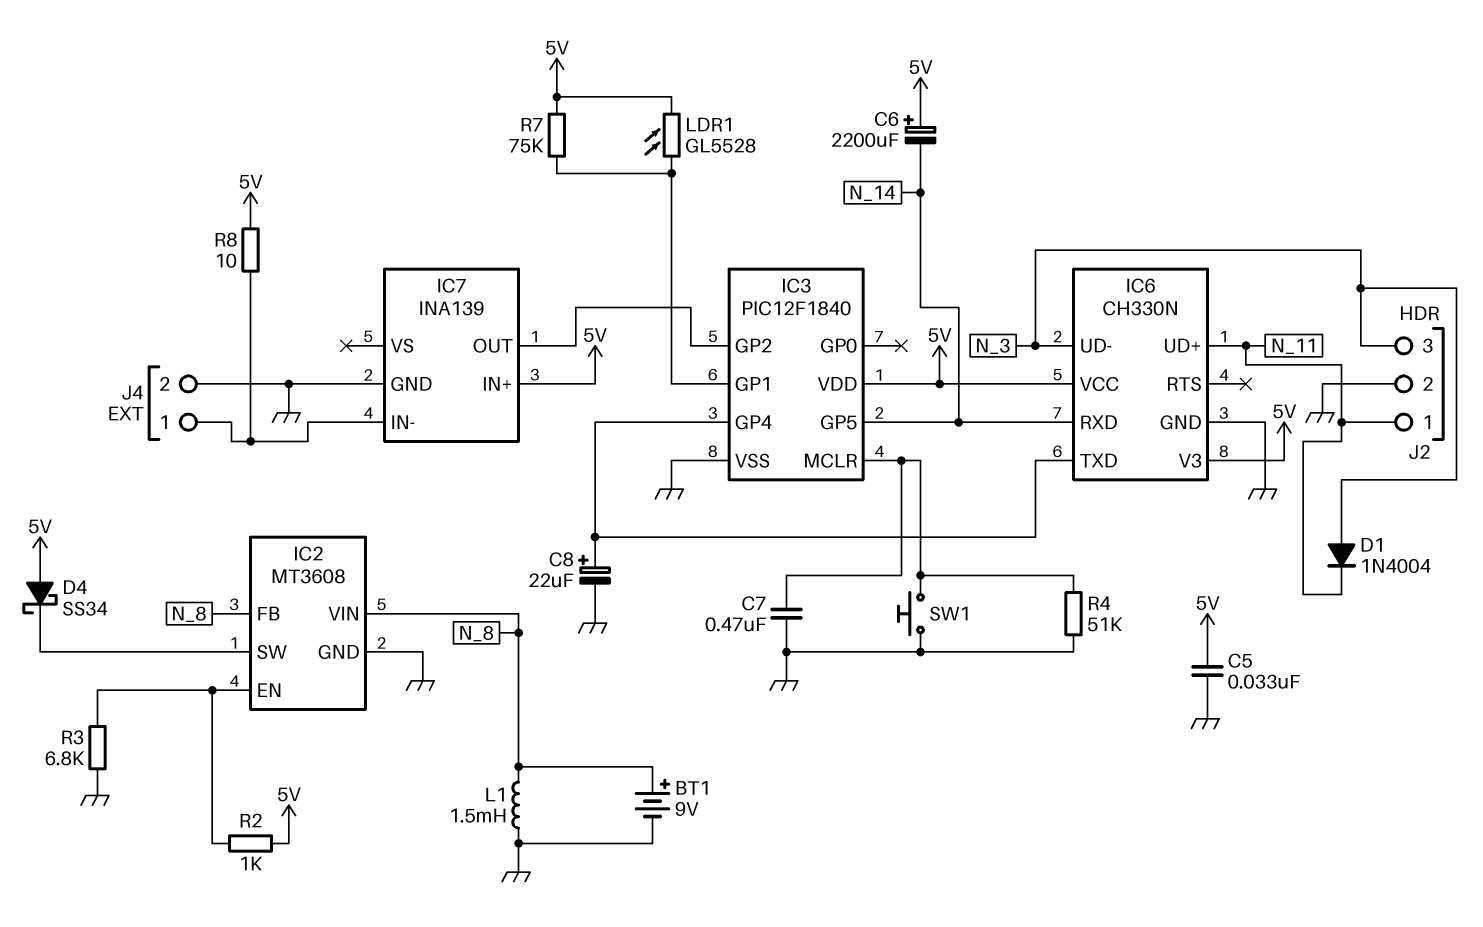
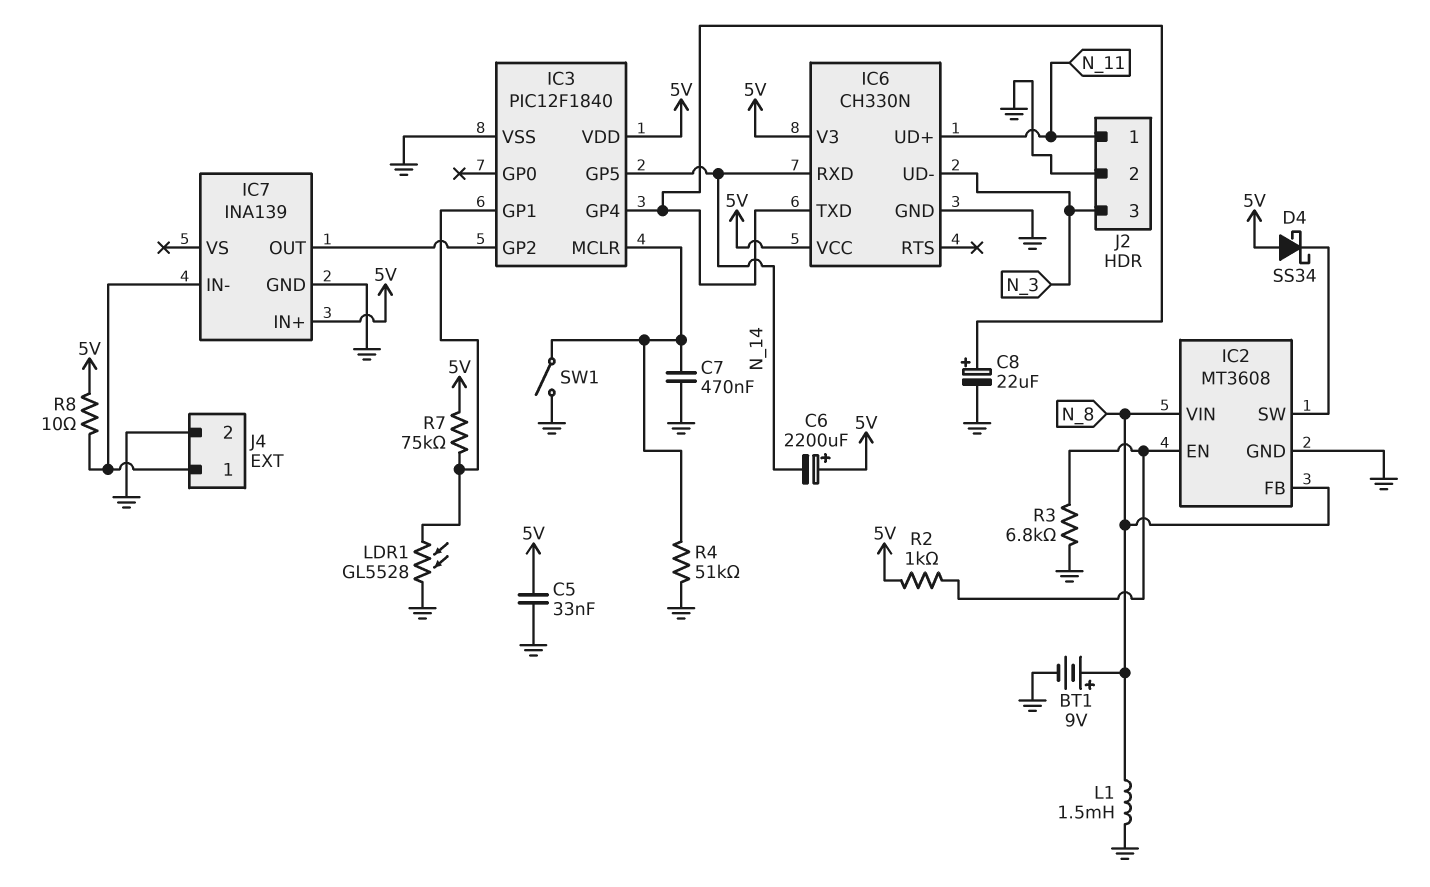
D1: diode 1N4004 (A N_3, K N_11) -> none
LDR1: GL5528 (5V, IC3/GP1) -> GL5528 (GND, IC3/GP1)
SW1: button (GND, IC3/MCLR) -> switch (GND, IC3/MCLR)

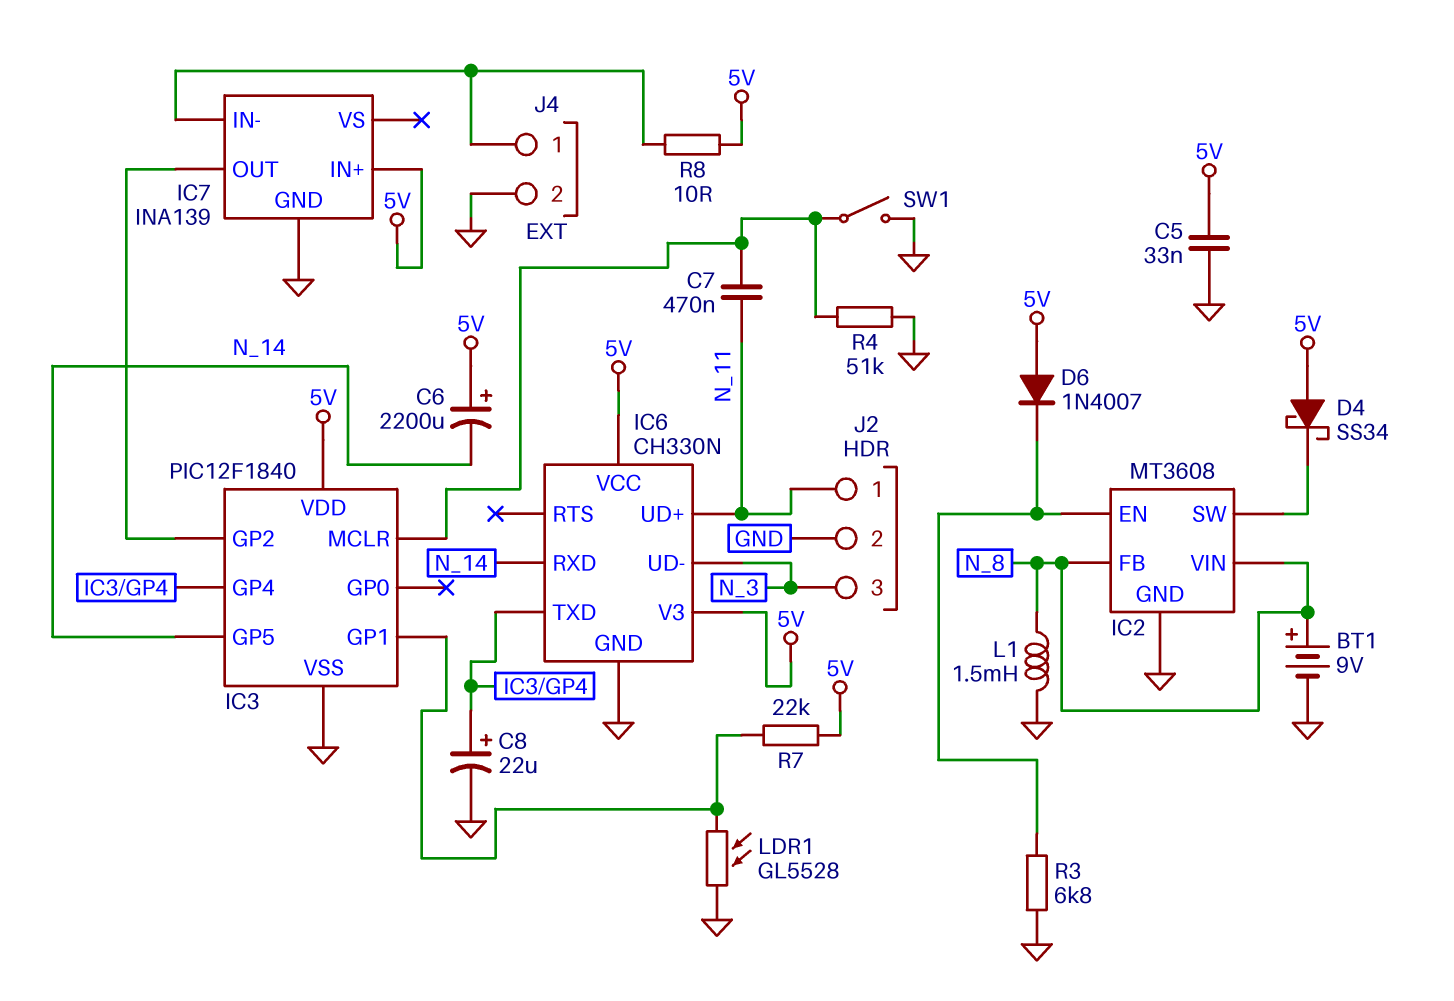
C7: 470nF (GND, IC3/MCLR) -> 470nF (IC3/MCLR, N_11)
D6: none -> diode 1N4007 (A 5V, K IC2/EN)
R2: 1k (5V, IC2/EN) -> none
R7: 75k (5V, IC3/GP1) -> 22k (5V, IC3/GP1)

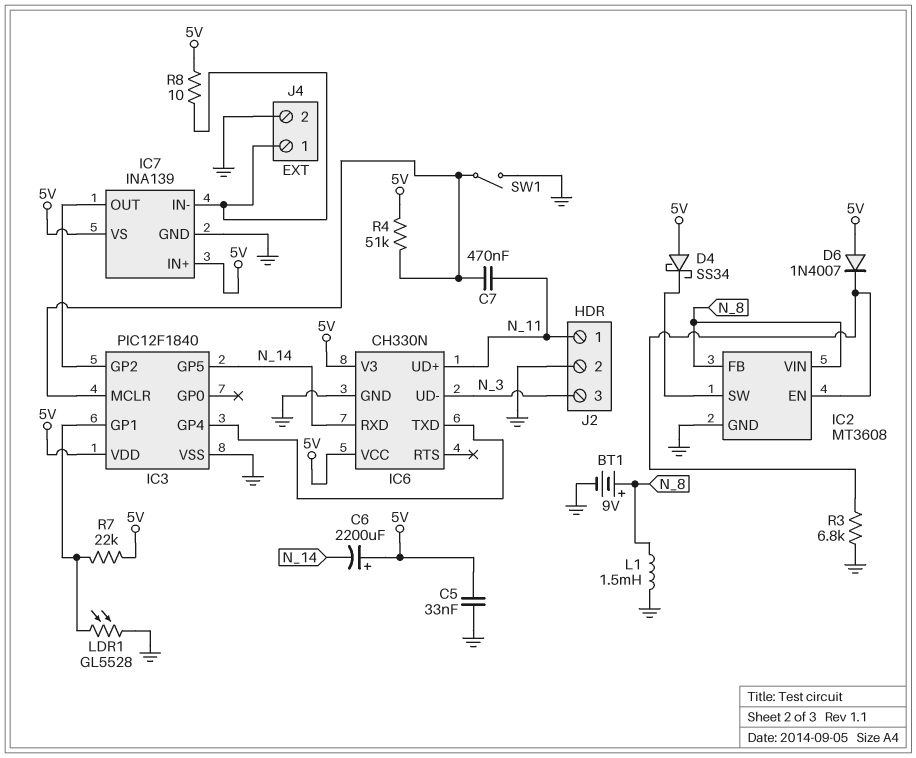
C8: 22uF (plus IC3/GP4, minus GND) -> none
IC7 pin VS: none -> 5V
R4: 51k (GND, IC3/MCLR) -> 51k (5V, IC3/MCLR)

